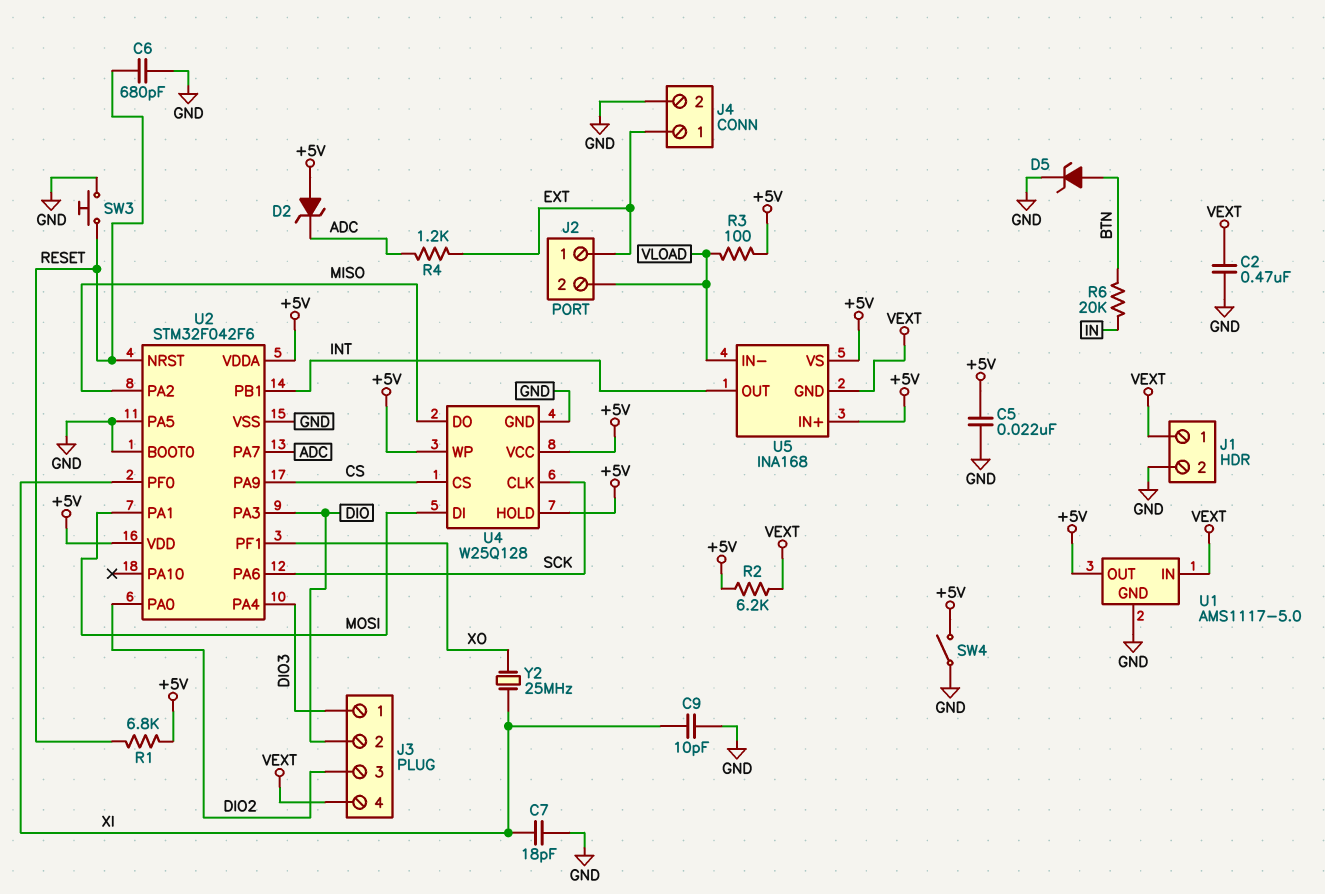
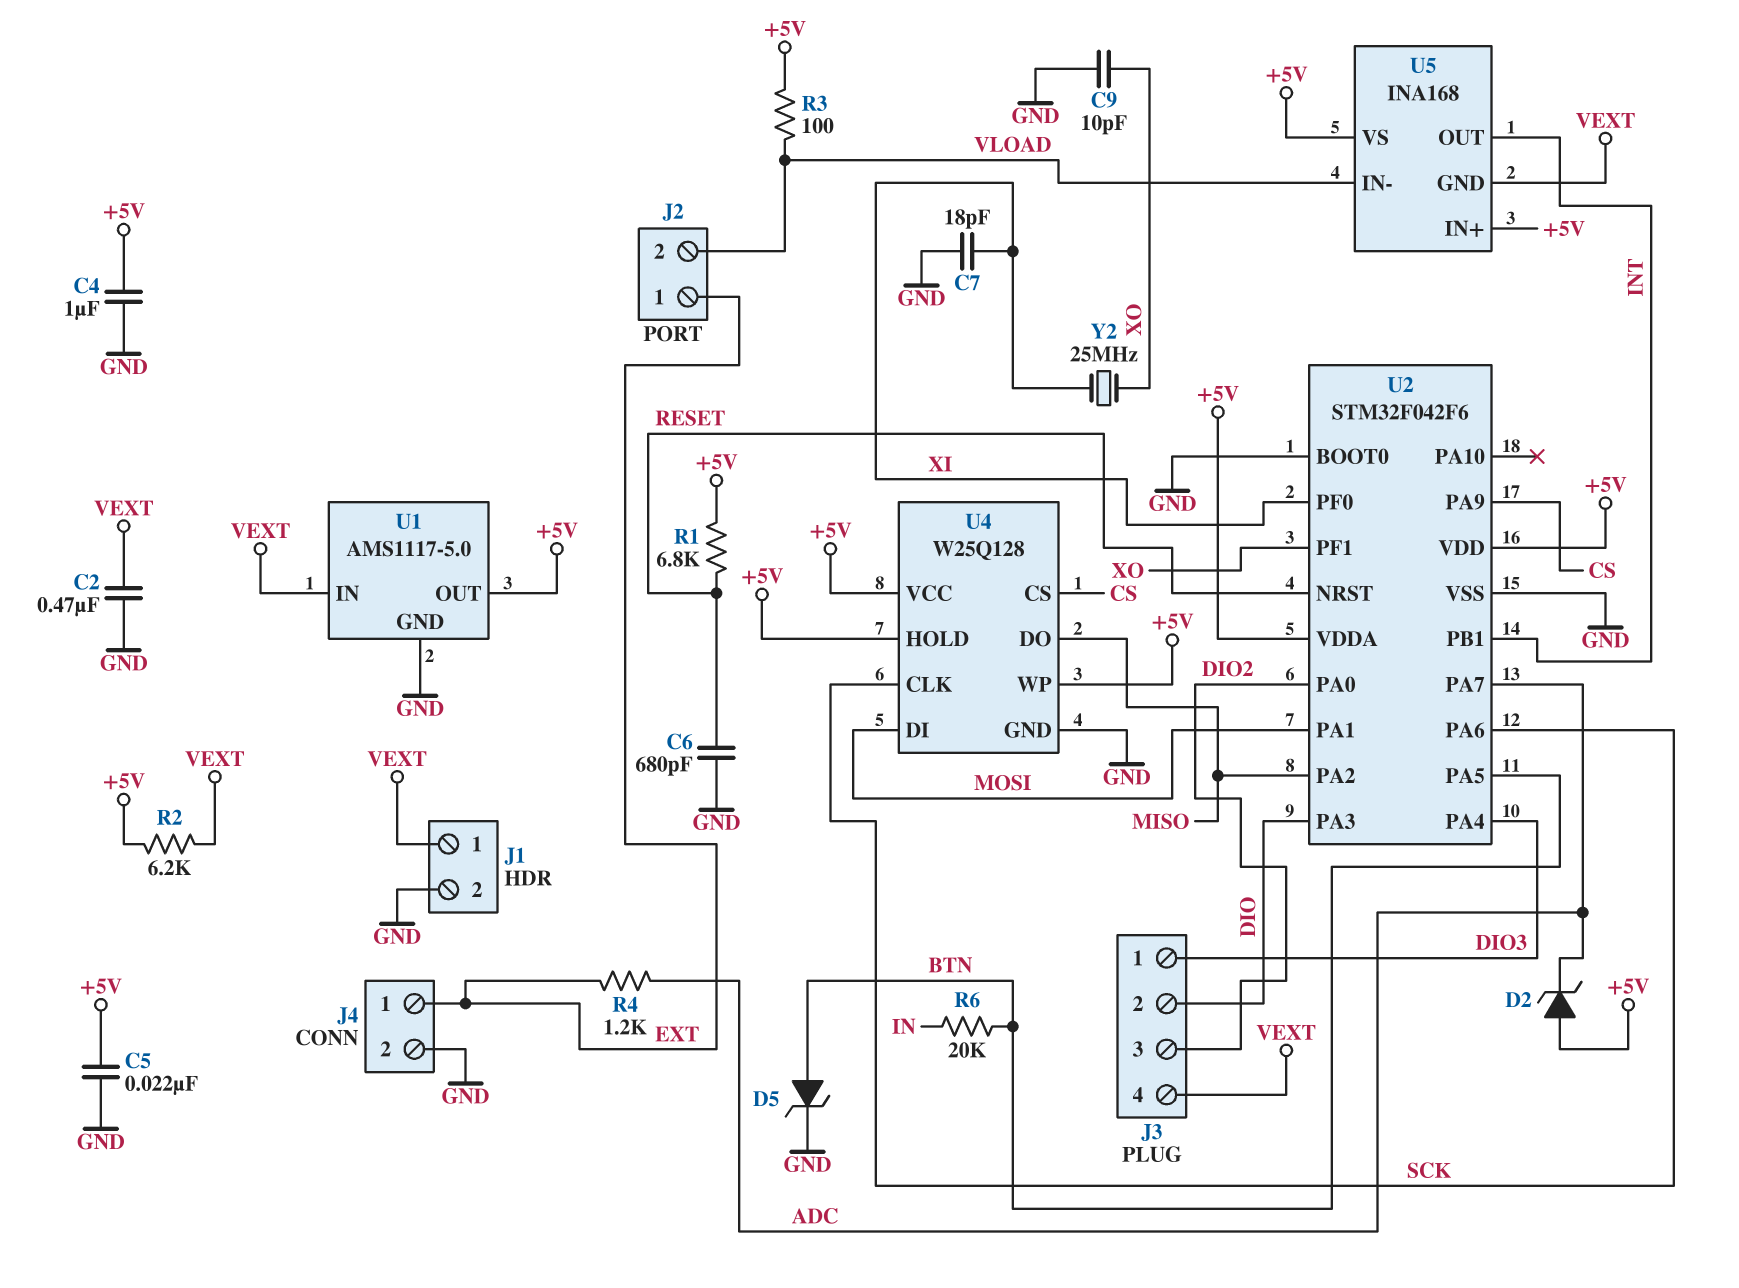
C4: none -> 1uF (+5V, GND)
C9: 10pF (GND, XI) -> 10pF (GND, XO)
SW3: button (GND, RESET) -> none
SW4: switch (+5V, GND) -> none
U2 pin PA5: GND -> BTN

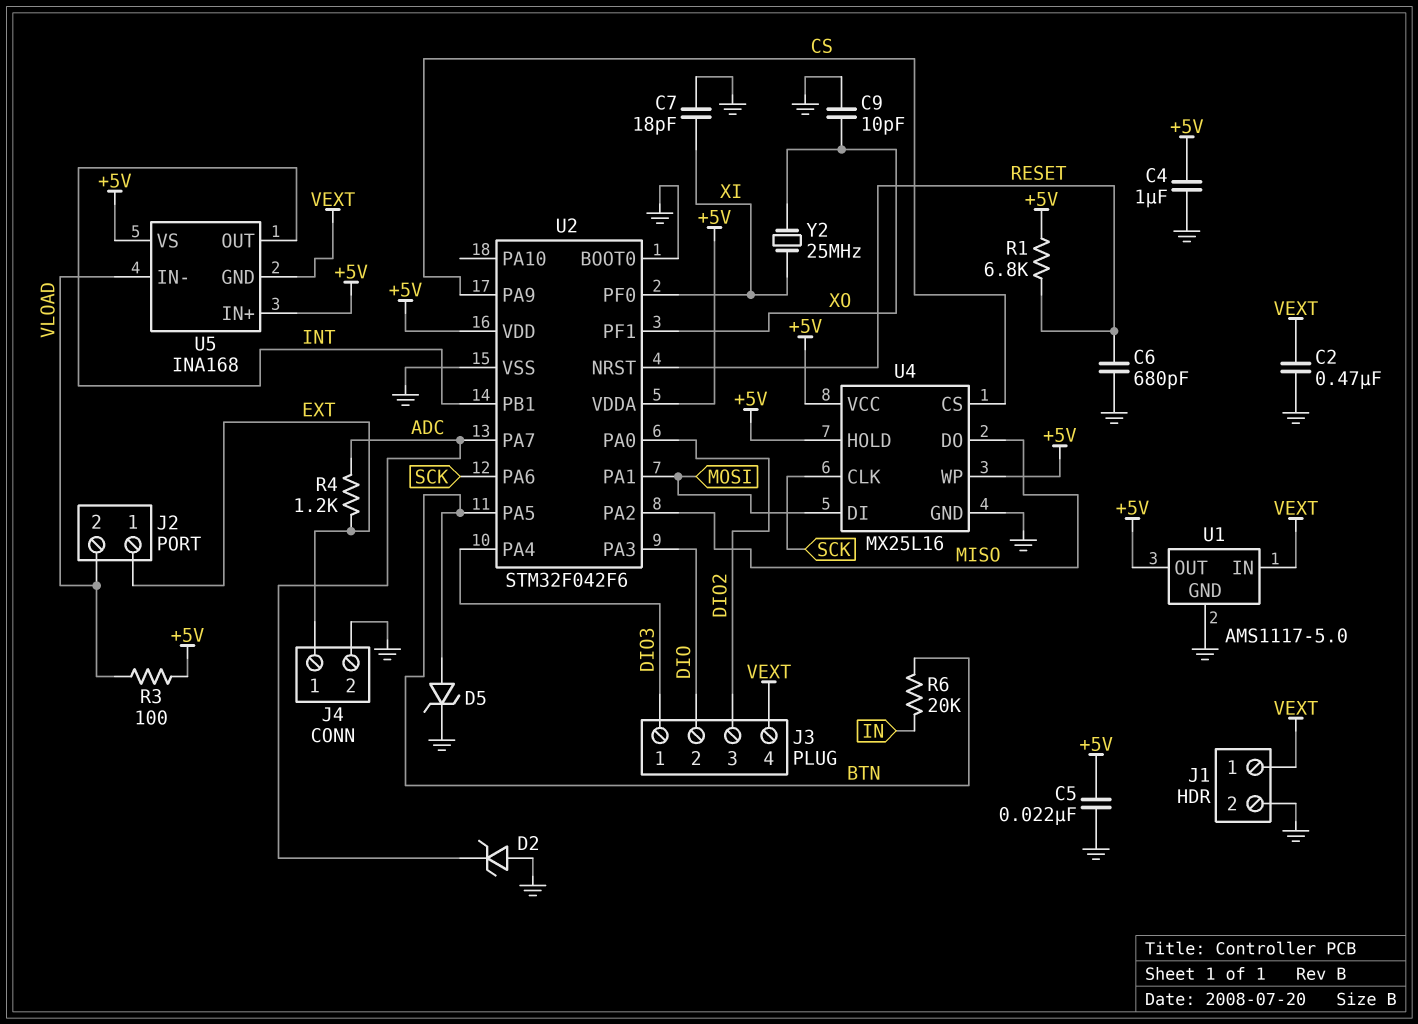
D2: zener (A +5V, K ADC) -> zener (A GND, K ADC)
R2: 6.2k (+5V, VEXT) -> none
U4: W25Q128 -> MX25L16

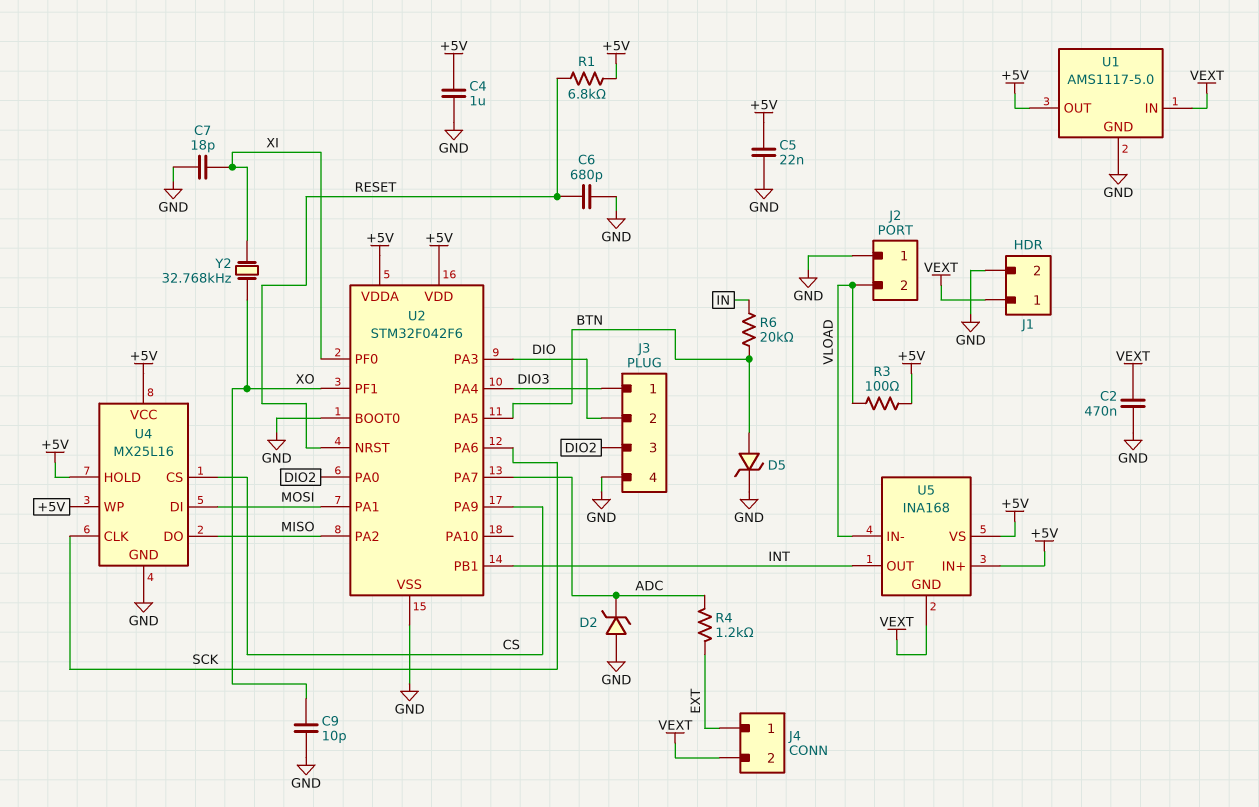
J2 pin 1: EXT -> GND
J3 pin 4: VEXT -> GND
J4 pin 2: GND -> VEXT
Y2: 25MHz (XI, XO) -> 32.768kHz (XI, XO)

